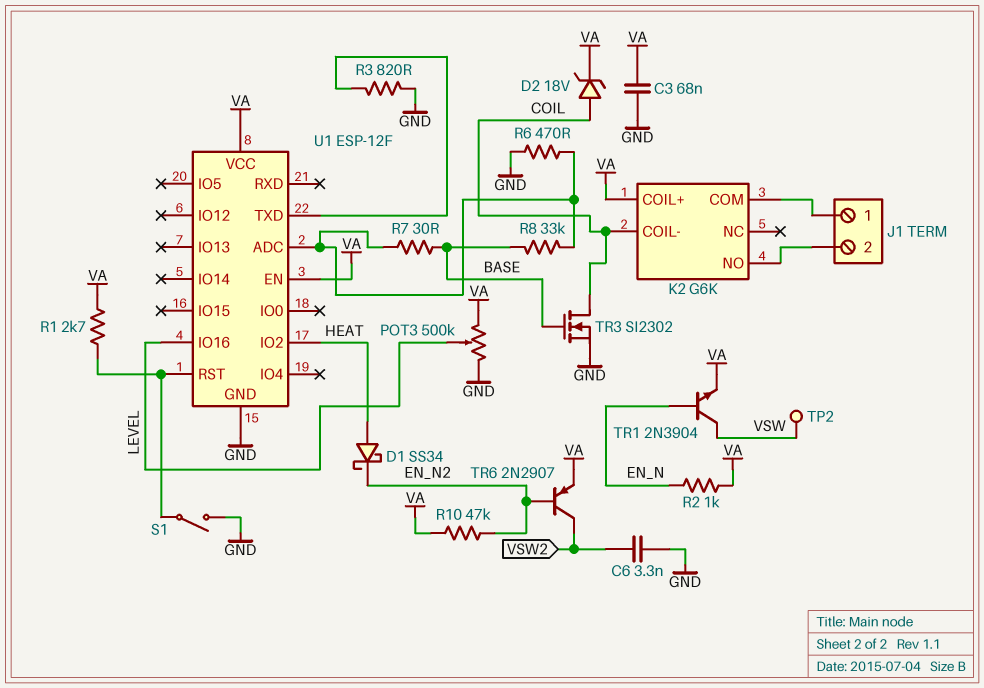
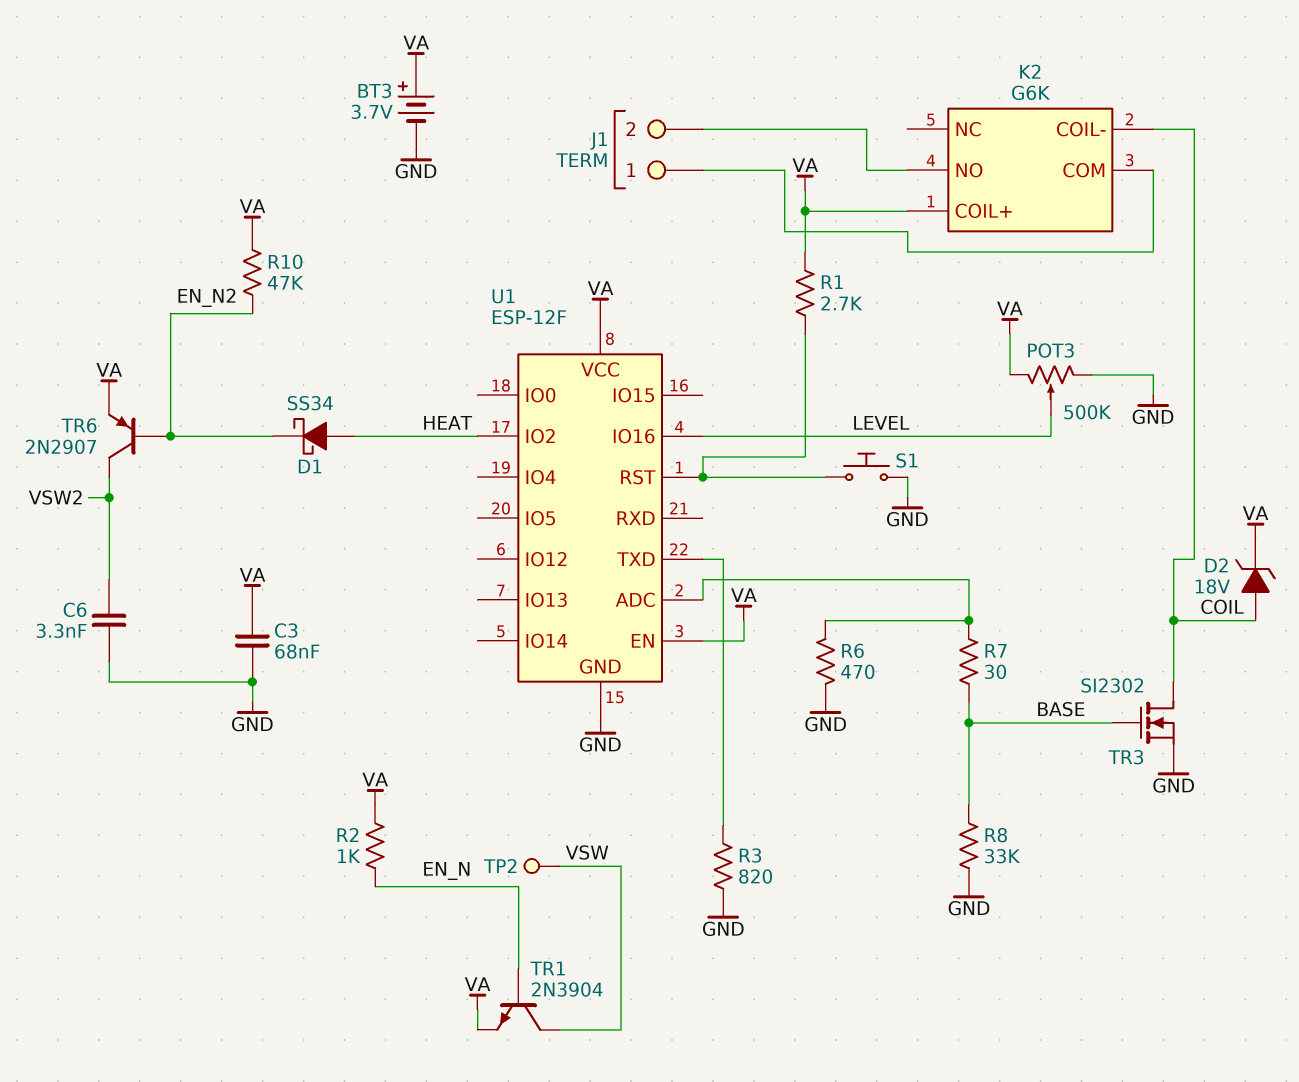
BT3: none -> 3.7V (plus VA, minus GND)
R8: 33k (BASE, U1/ADC) -> 33k (BASE, GND)
S1: switch (GND, U1/RST) -> button (GND, U1/RST)

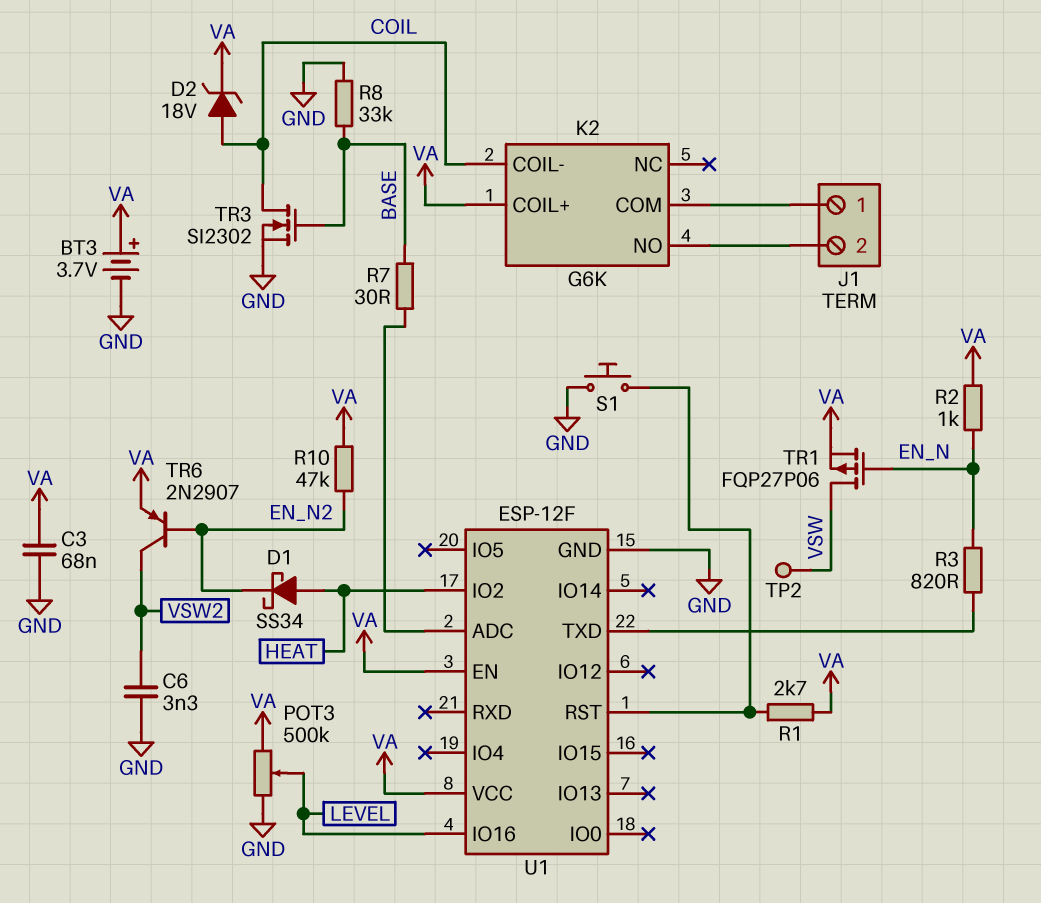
R3: 820 (GND, U1/TXD) -> 820 (EN_N, U1/TXD)
R6: 470 (GND, U1/ADC) -> none
TR1: NPN 2N3904 (B EN_N, C VSW, E VA) -> PMOS FQP27P06 (G EN_N, D VSW, S VA)

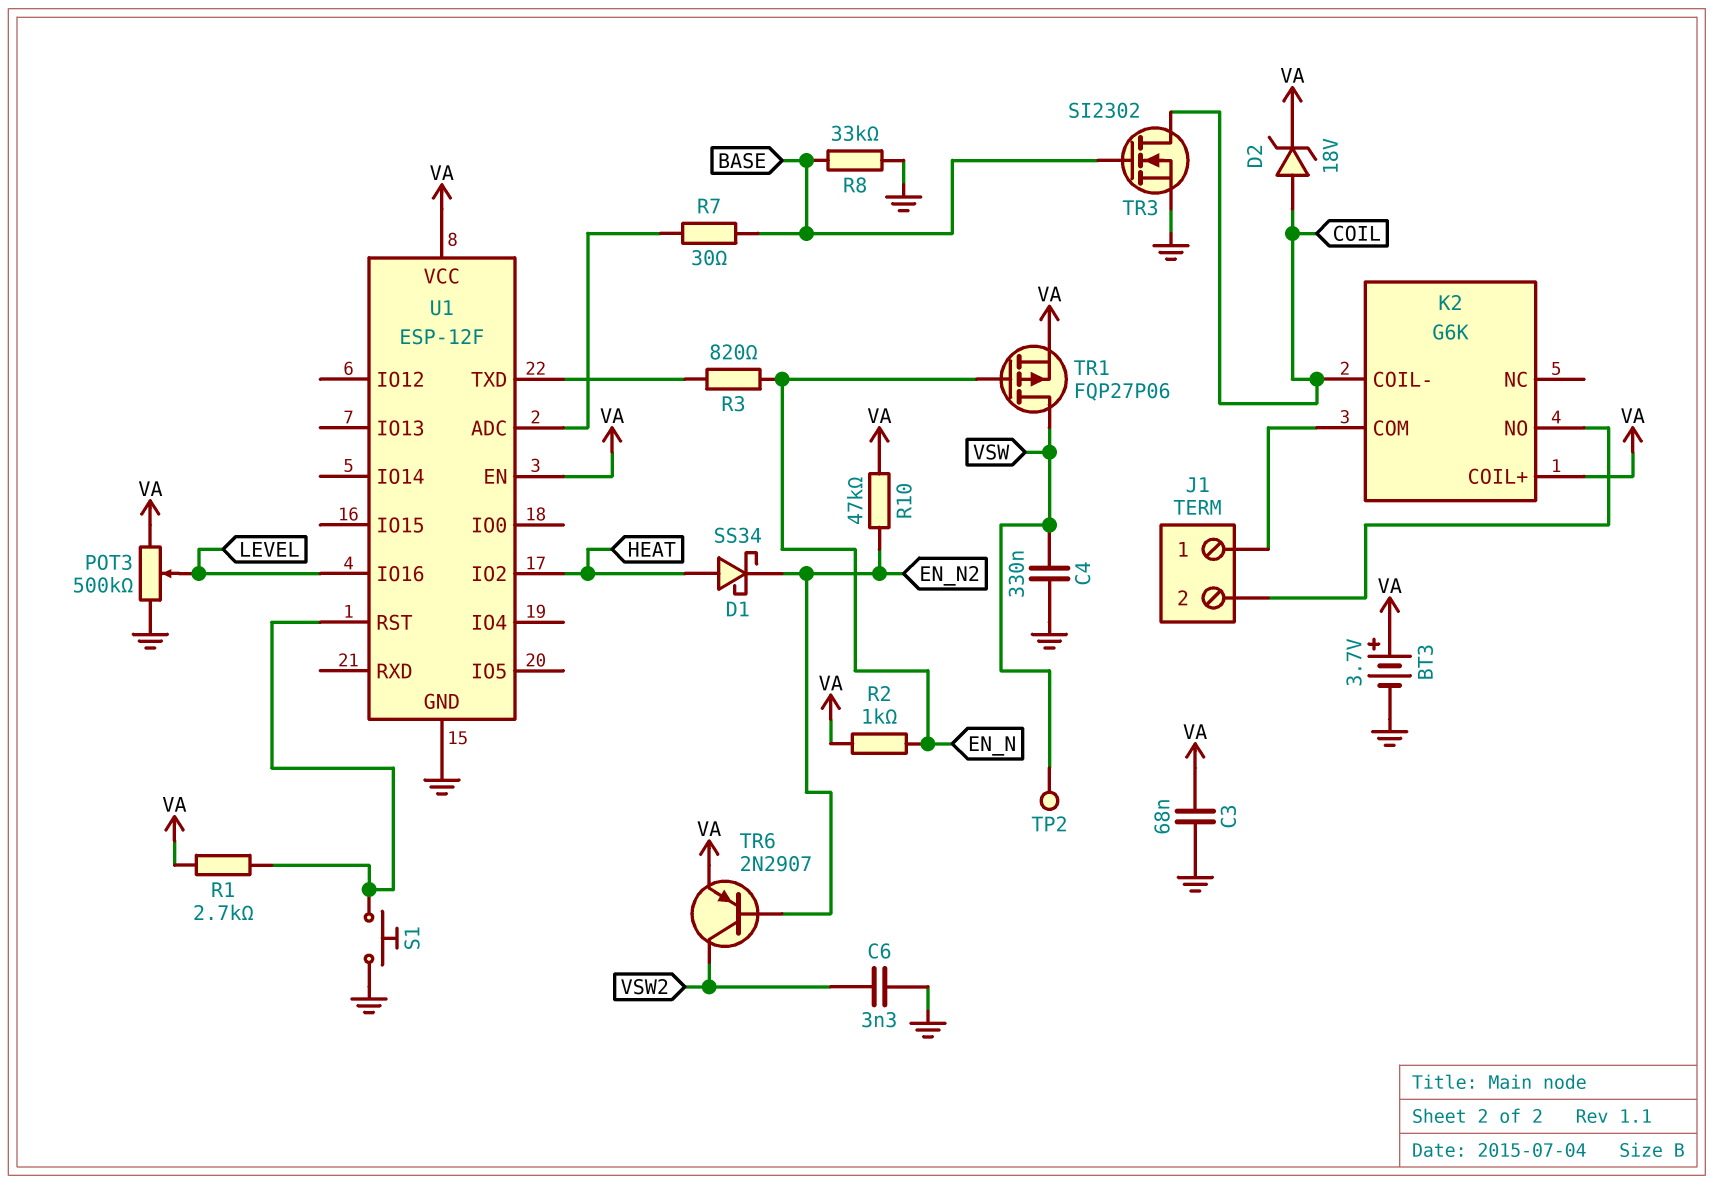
C4: none -> 330nF (GND, VSW)

